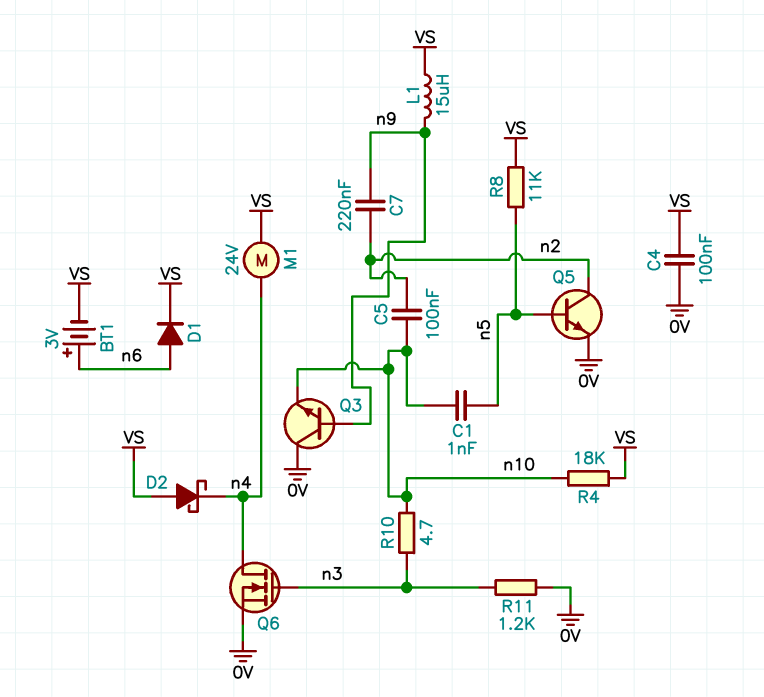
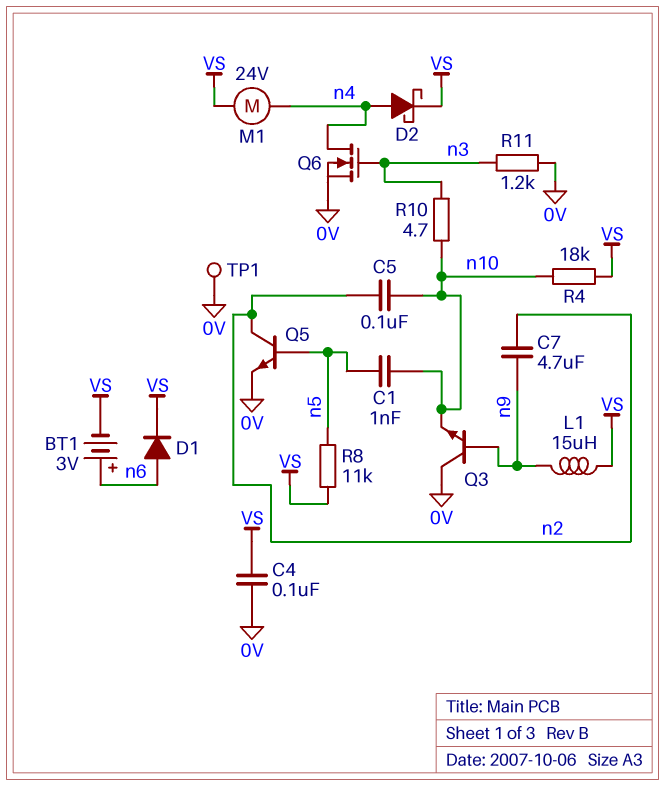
C7: 220nF (n2, n9) -> 4.7uF (n2, n9)
D2: schottky (A VS, K n4) -> schottky (A n4, K VS)
TP1: none -> test point (0V)

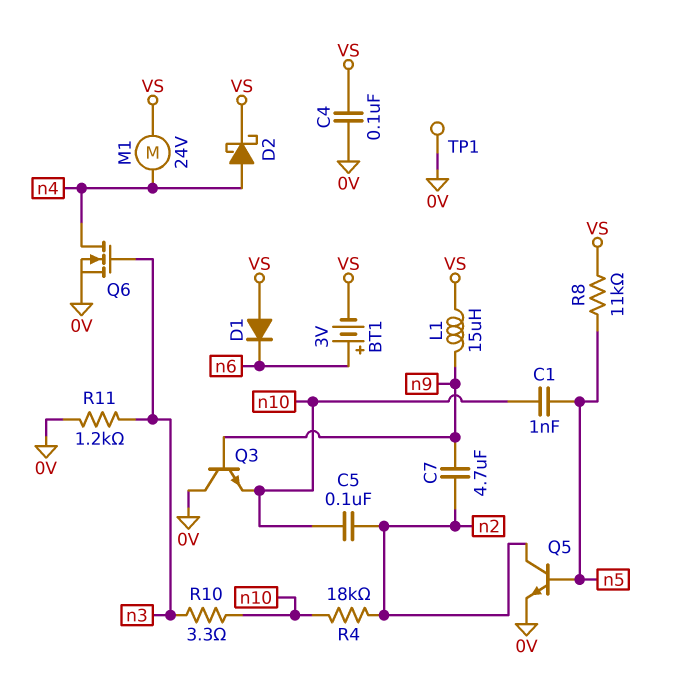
D1: diode (A n6, K VS) -> diode (A VS, K n6)
R4: 18k (VS, n10) -> 18k (n2, n10)
R10: 4.7 (n3, n10) -> 3.3 (n3, n10)

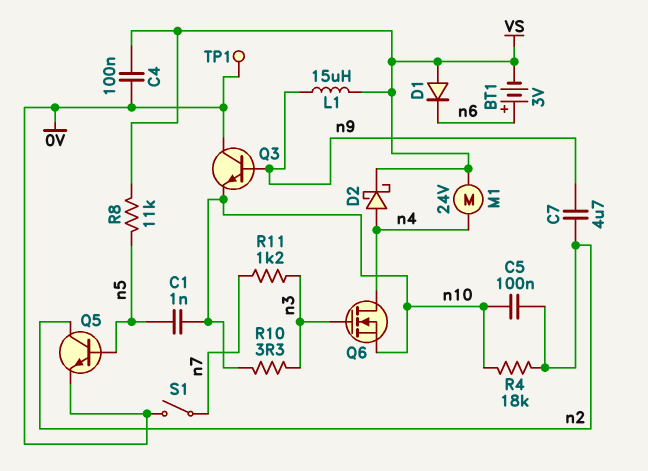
Q6: NMOS (G n3, D n4, S 0V) -> NMOS (G n3, D n4, S n10)
R11: 1.2k (0V, n3) -> 1.2k (n3, n7)
S1: none -> switch (0V, n7)

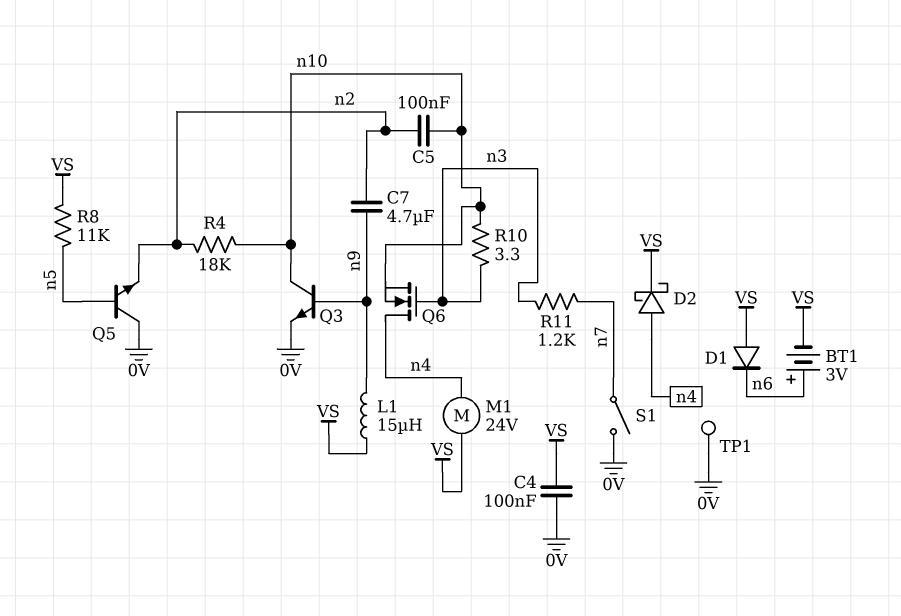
C1: 1nF (n5, n10) -> none
Q3: NPN (B n9, C 0V, E n10) -> NPN (B n9, C n10, E 0V)
Q5: NPN (B n5, C n2, E 0V) -> NPN (B n5, C 0V, E n2)

